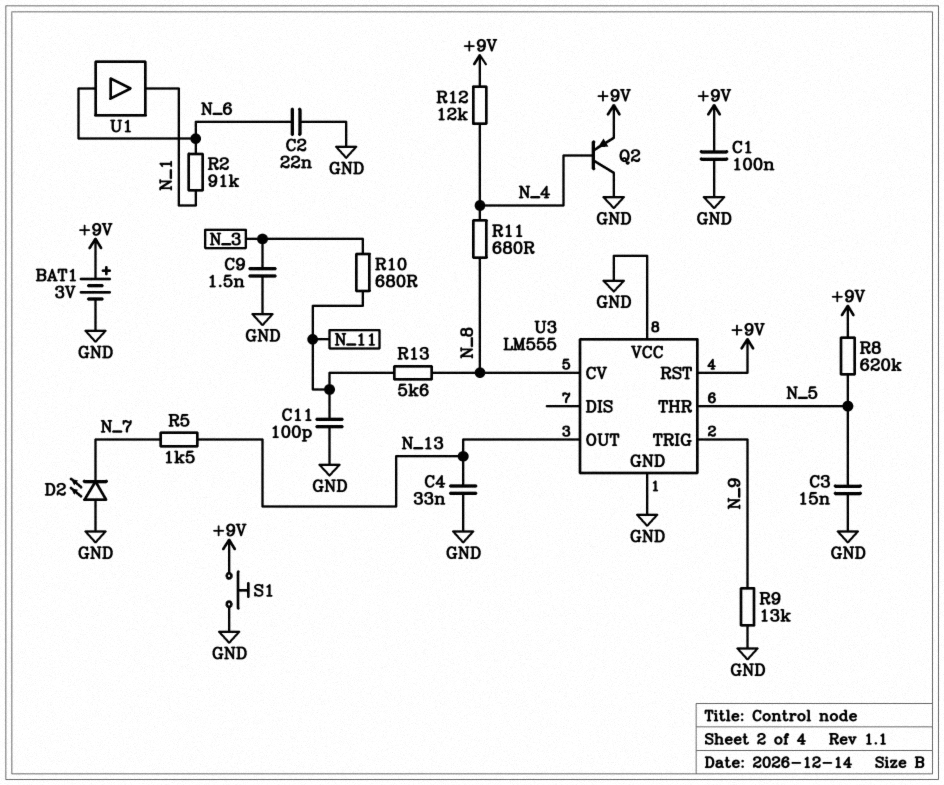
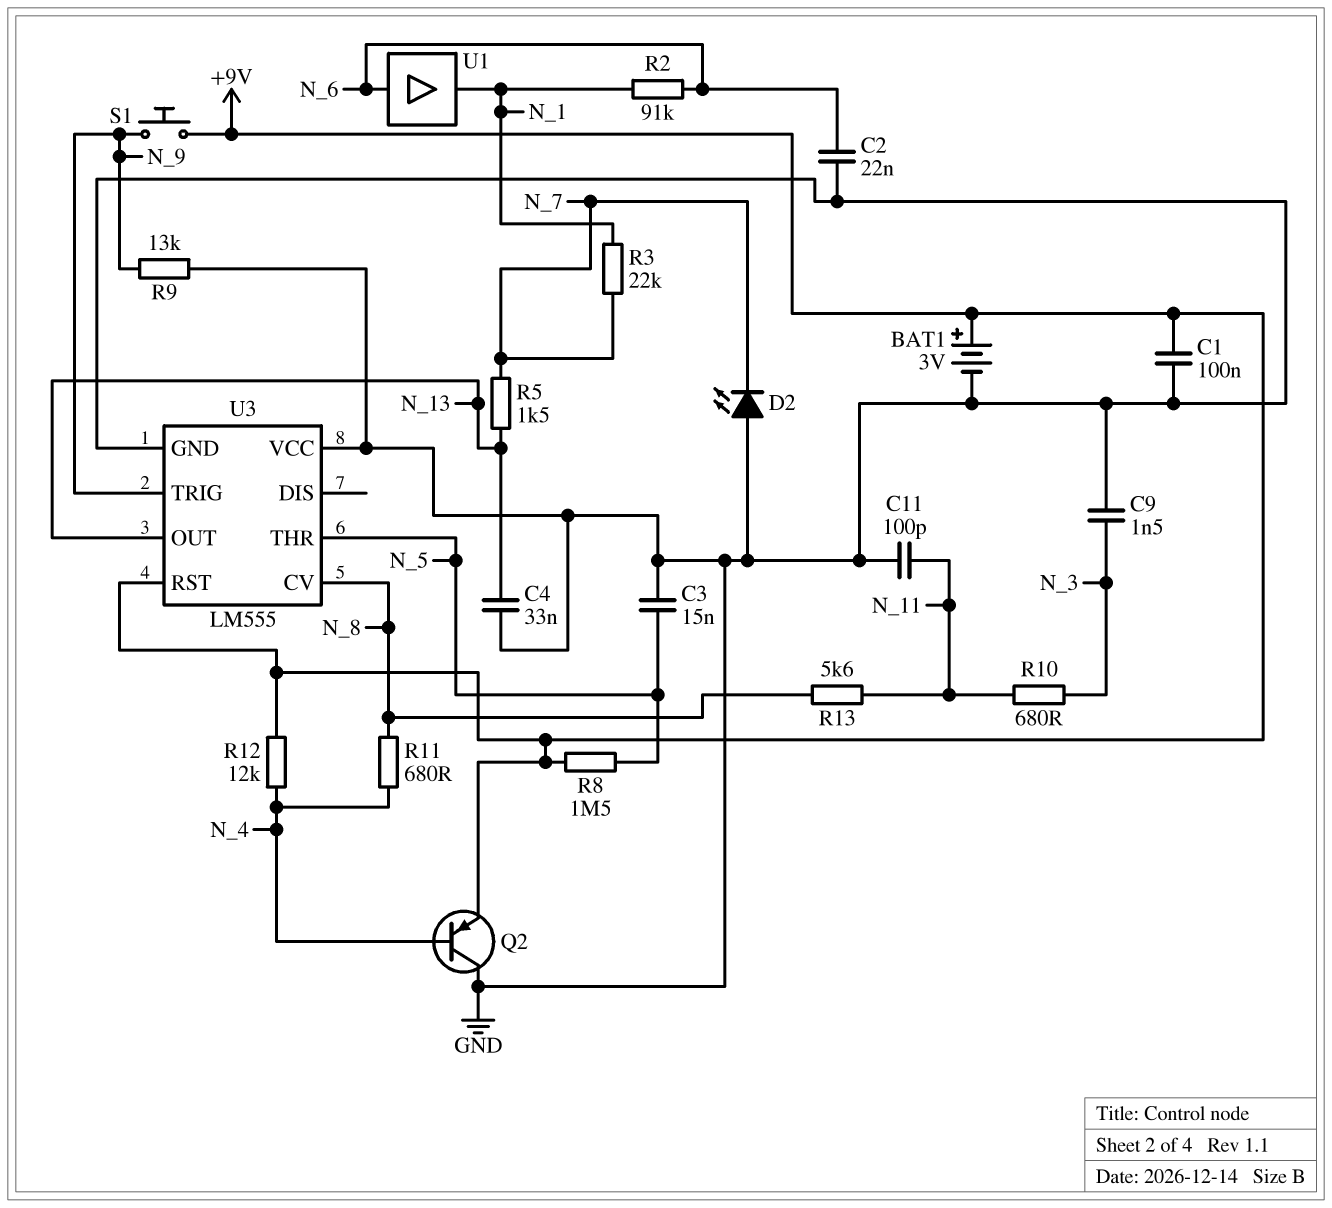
R3: none -> 22k (N_1, N_7)
R8: 620k (+9V, N_5) -> 1.5M (+9V, N_5)
S1: button (+9V, GND) -> button (+9V, N_9)

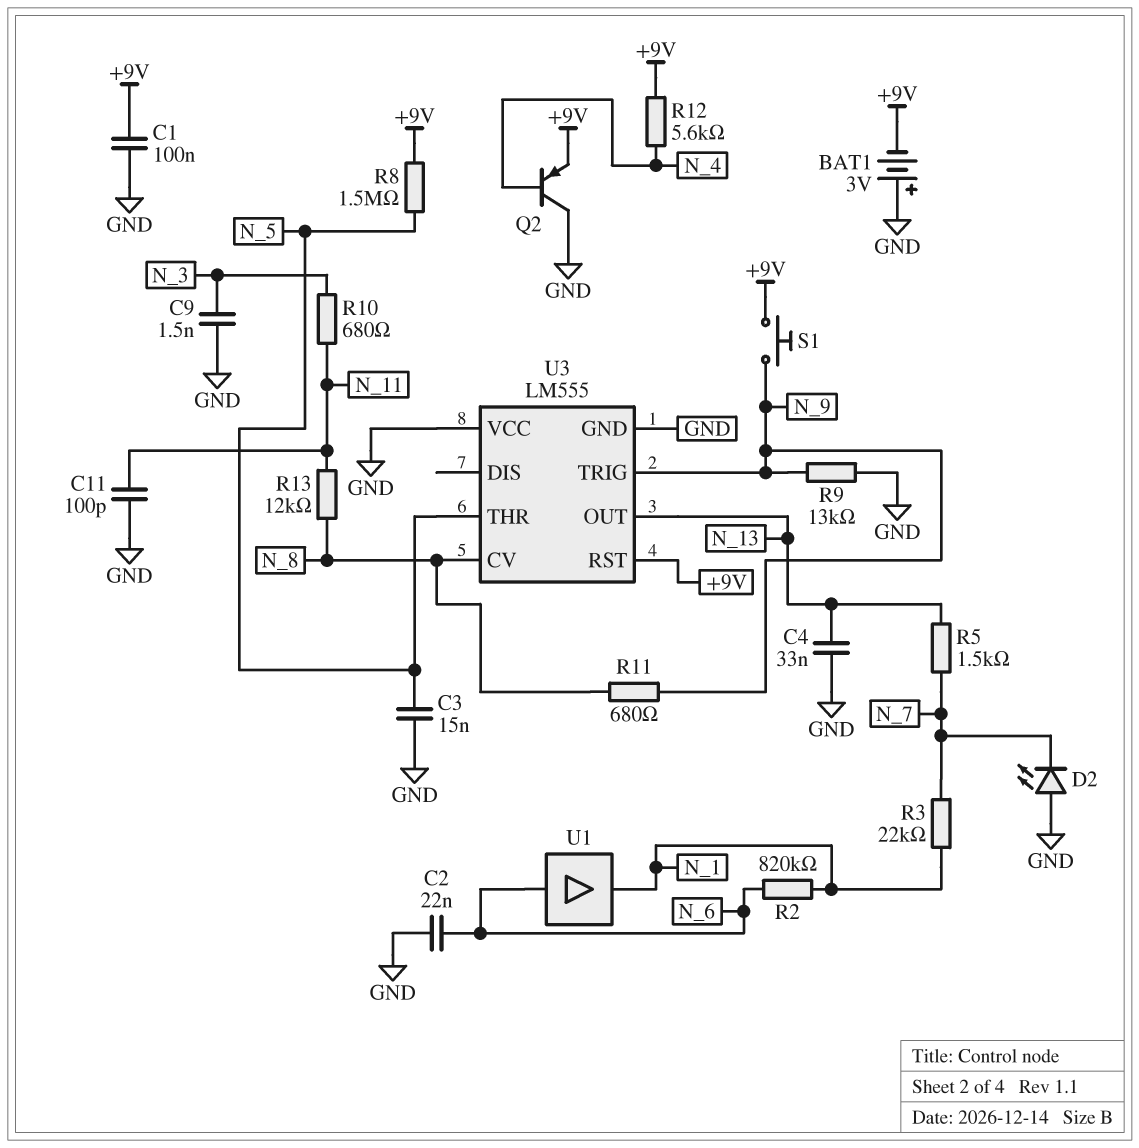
BAT1: 3V (plus +9V, minus GND) -> 3V (plus GND, minus +9V)
R2: 91k (N_1, N_6) -> 820k (N_1, N_6)
R11: 680 (N_4, N_8) -> 680 (N_8, N_9)
R12: 12k (+9V, N_4) -> 5.6k (+9V, N_4)
R13: 5.6k (N_8, N_11) -> 12k (N_8, N_11)

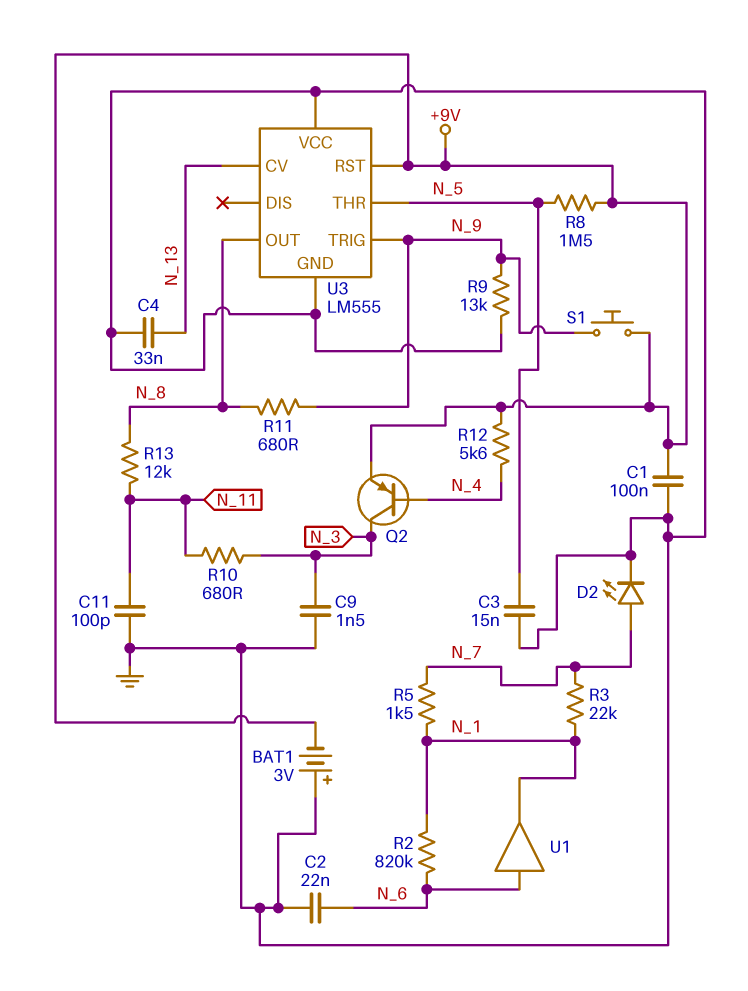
D2: LED (A GND, K N_7) -> LED (A N_7, K GND)
Q2: PNP (B N_4, C GND, E +9V) -> PNP (B N_4, C N_3, E +9V)
R5: 1.5k (N_7, N_13) -> 1.5k (N_1, N_7)
U3 pin CV: N_8 -> N_13
U3 pin OUT: N_13 -> N_8

